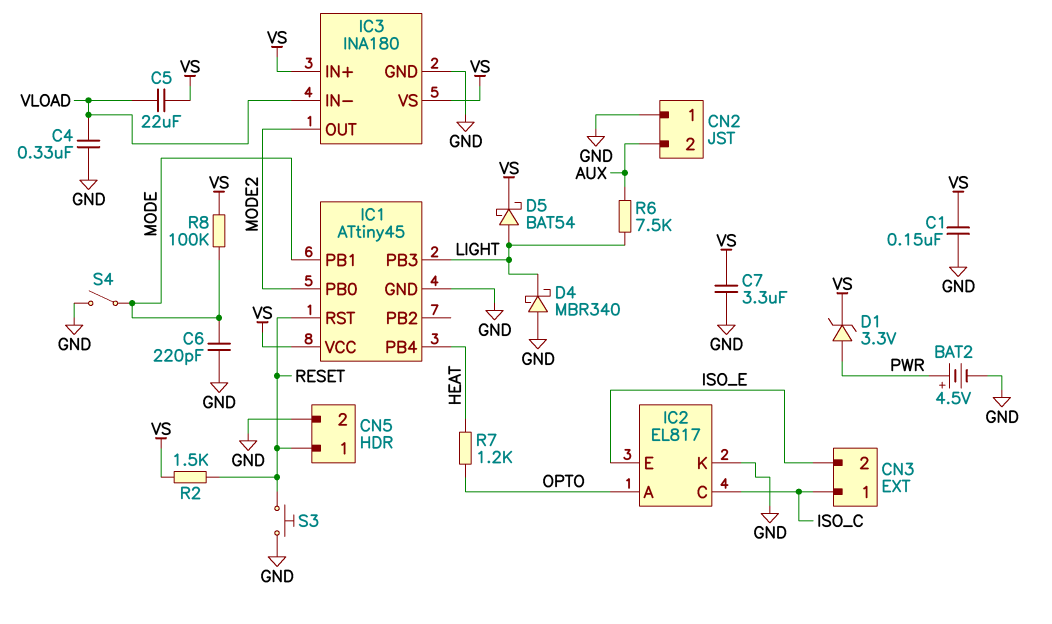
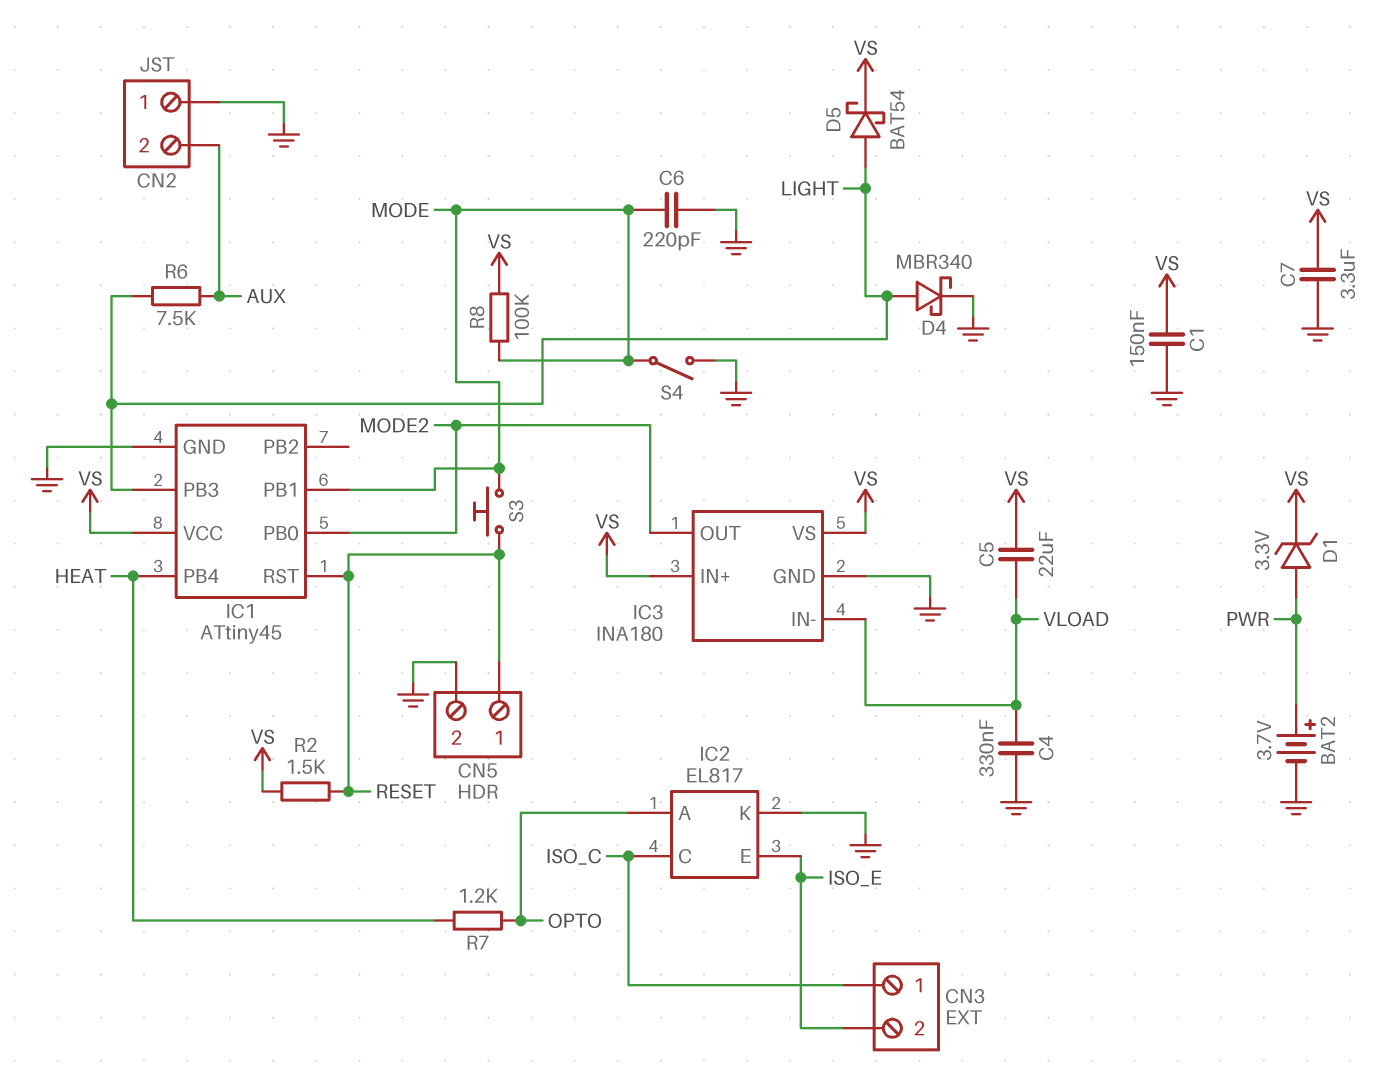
BAT2: 4.5V (plus PWR, minus GND) -> 3.7V (plus PWR, minus GND)
D4: schottky MBR340 (A GND, K LIGHT) -> schottky MBR340 (A LIGHT, K GND)
S3: button (GND, RESET) -> button (MODE, RESET)

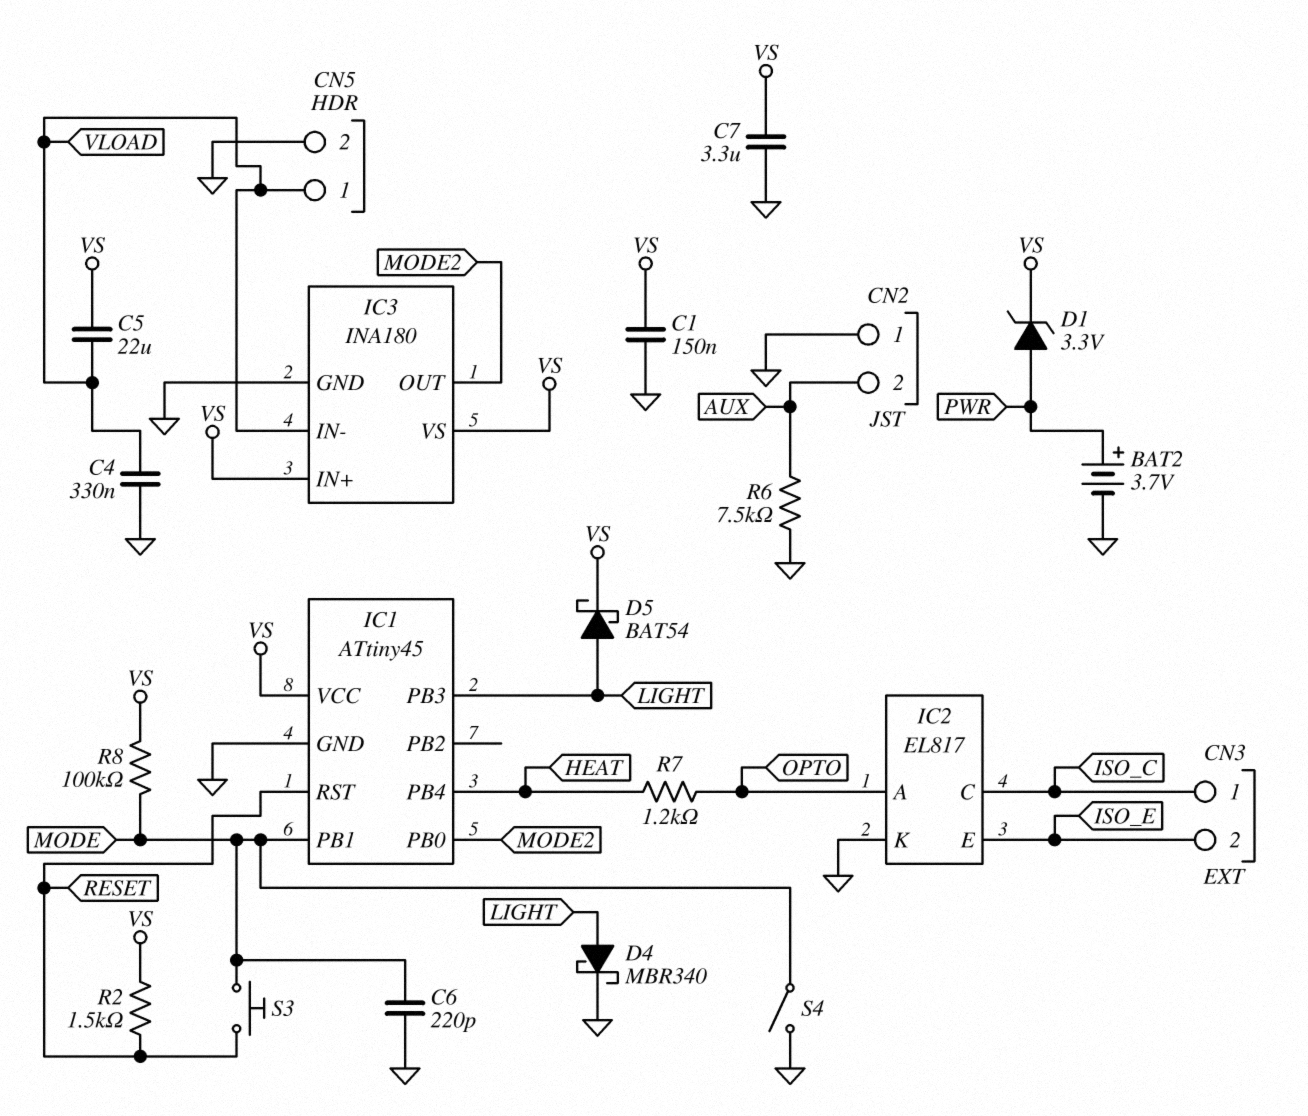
CN5 pin 1: RESET -> VLOAD
R6: 7.5k (AUX, LIGHT) -> 7.5k (AUX, GND)

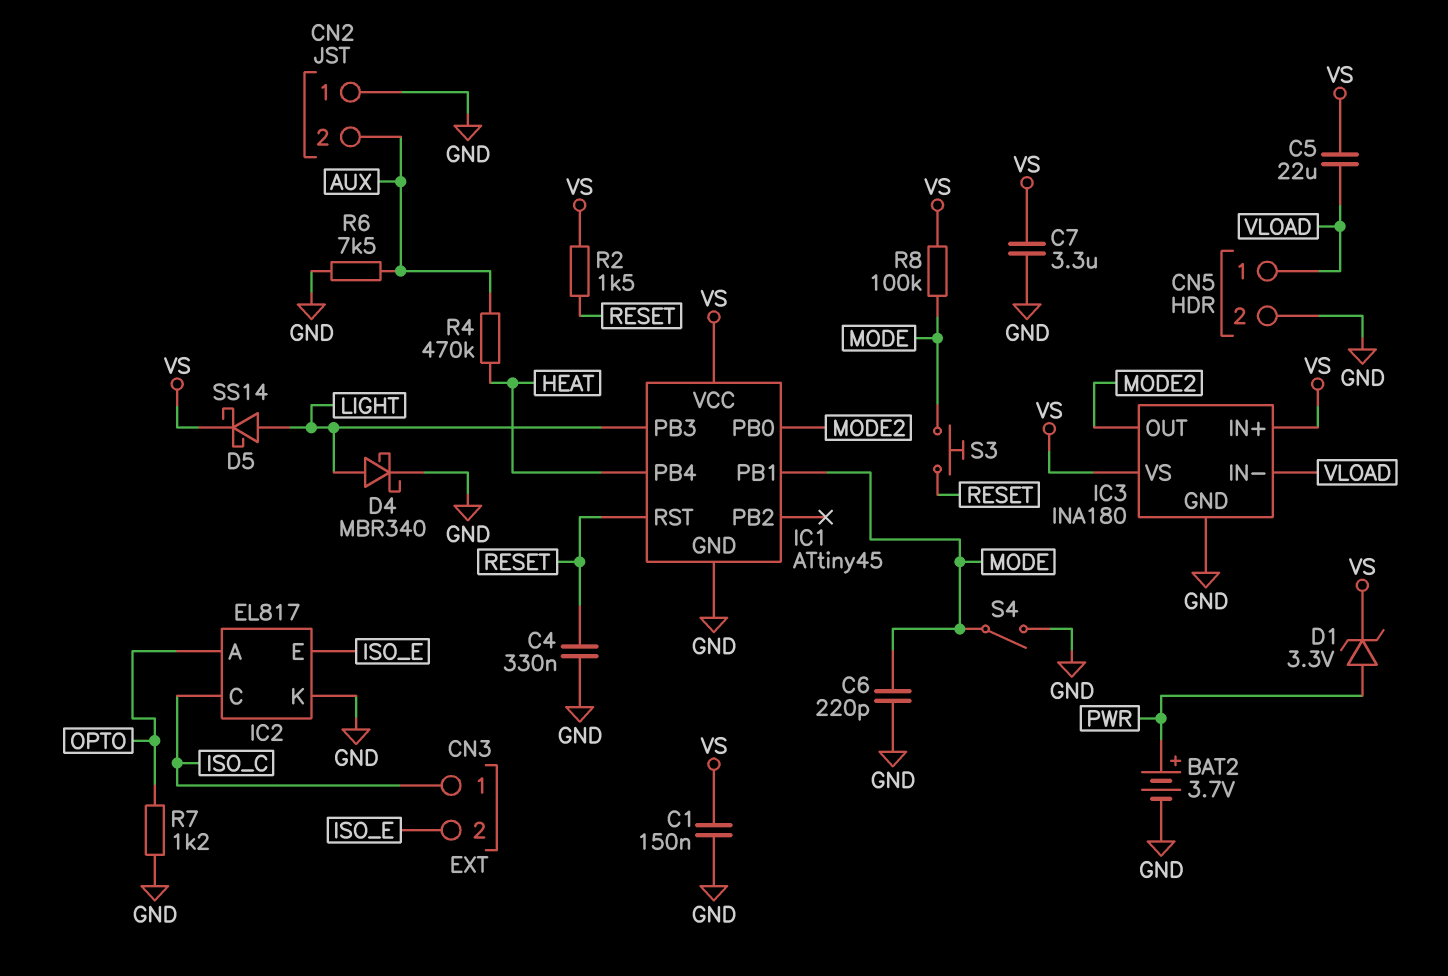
C4: 330nF (GND, VLOAD) -> 330nF (GND, RESET)
D5: schottky BAT54 (A LIGHT, K VS) -> schottky SS14 (A LIGHT, K VS)
R4: none -> 470k (AUX, HEAT)
R7: 1.2k (HEAT, OPTO) -> 1.2k (GND, OPTO)

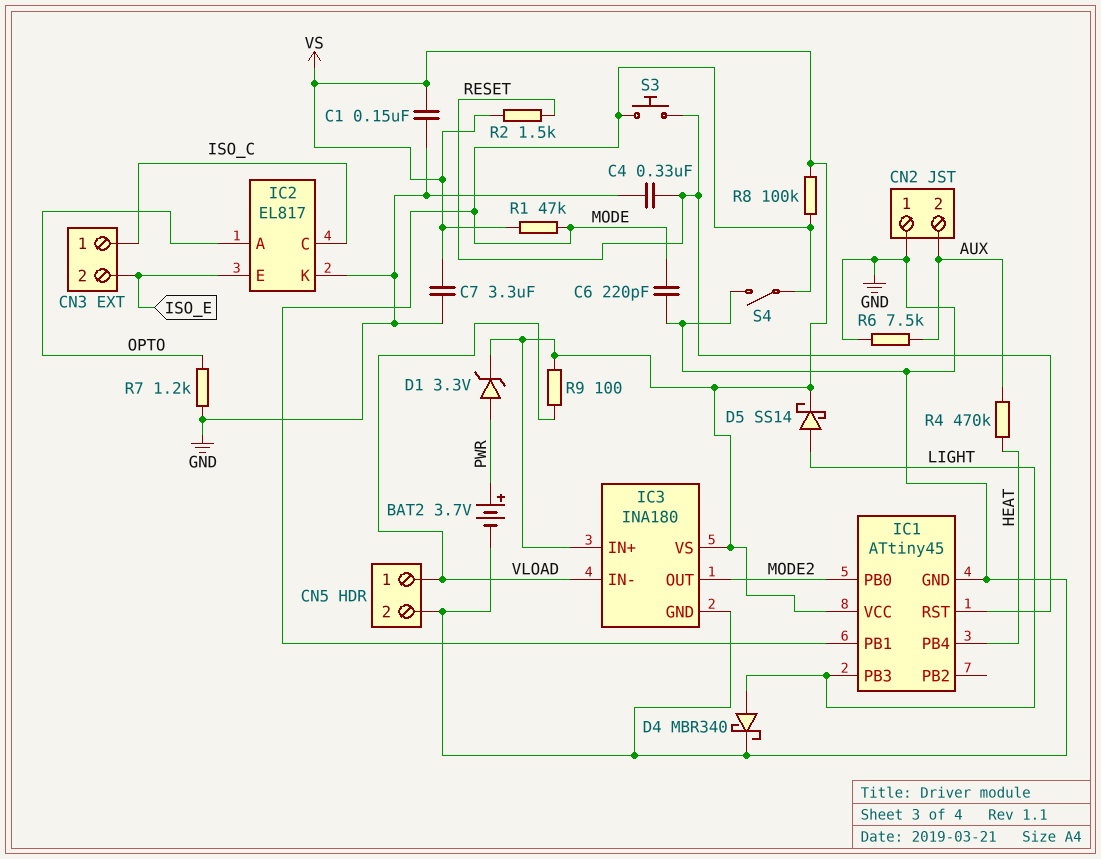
C5: 22uF (VLOAD, VS) -> none
R1: none -> 47k (MODE, VS)
R9: none -> 100 (VLOAD, VS)

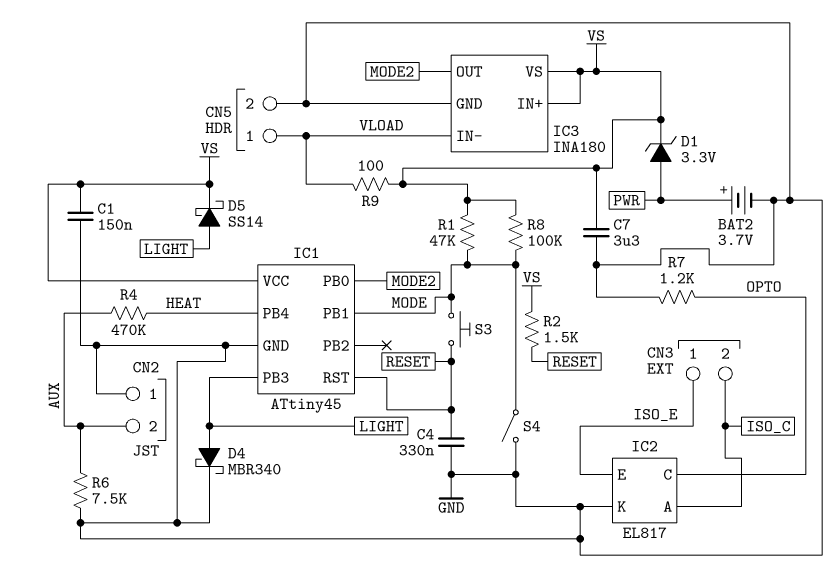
C6: 220pF (GND, MODE) -> none
CN3 pin 1: ISO_C -> ISO_E
CN3 pin 2: ISO_E -> ISO_C
IC2 pin A: OPTO -> ISO_C
IC2 pin C: ISO_C -> OPTO

